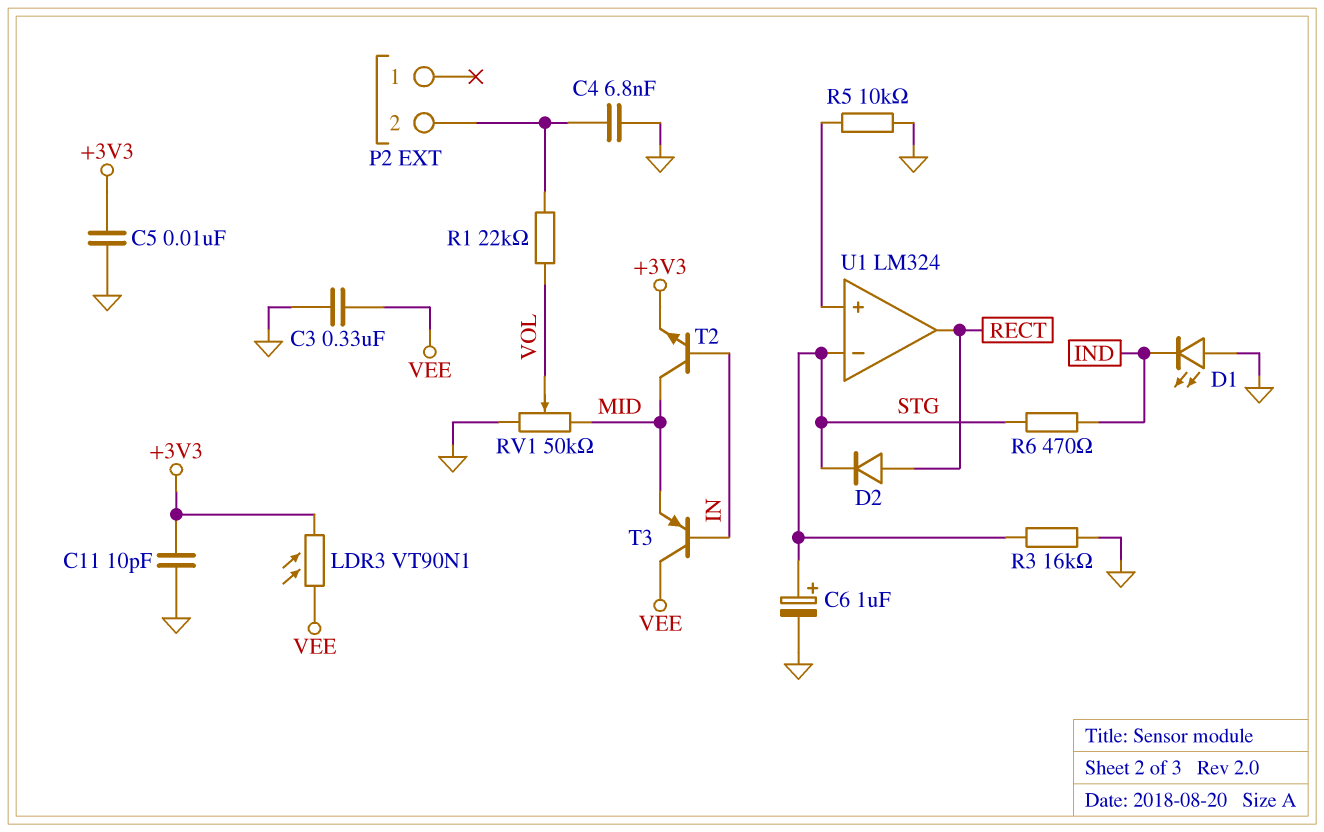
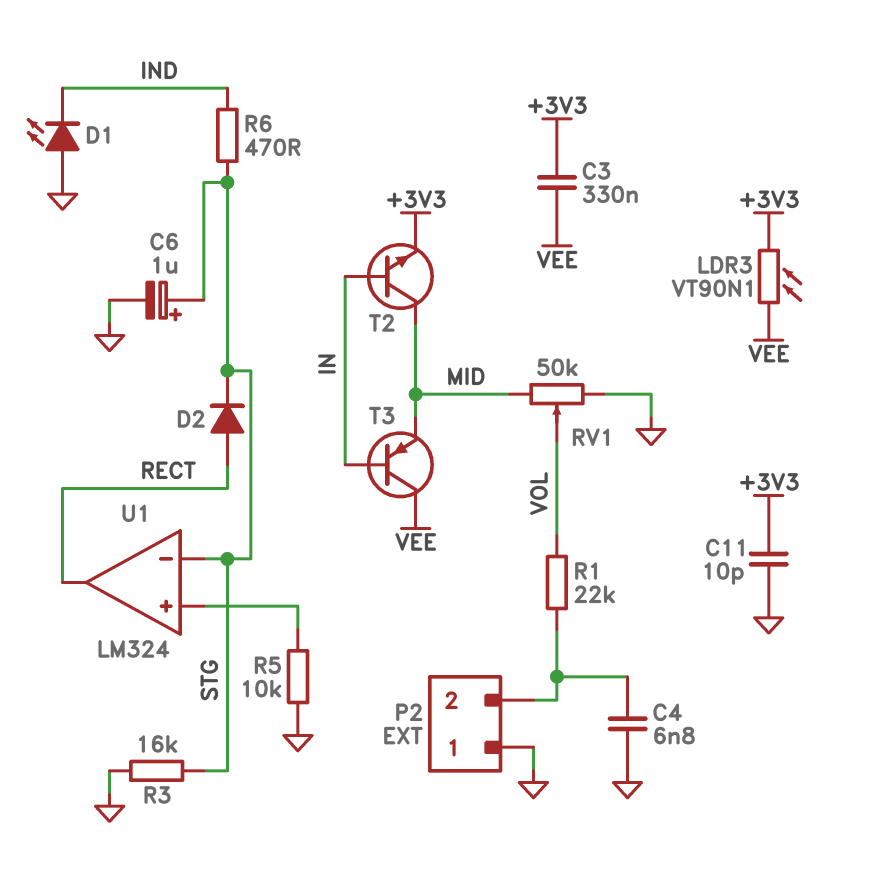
C3: 330nF (GND, VEE) -> 330nF (+3V3, VEE)
C5: 10nF (+3V3, GND) -> none
P2 pin 1: none -> GND

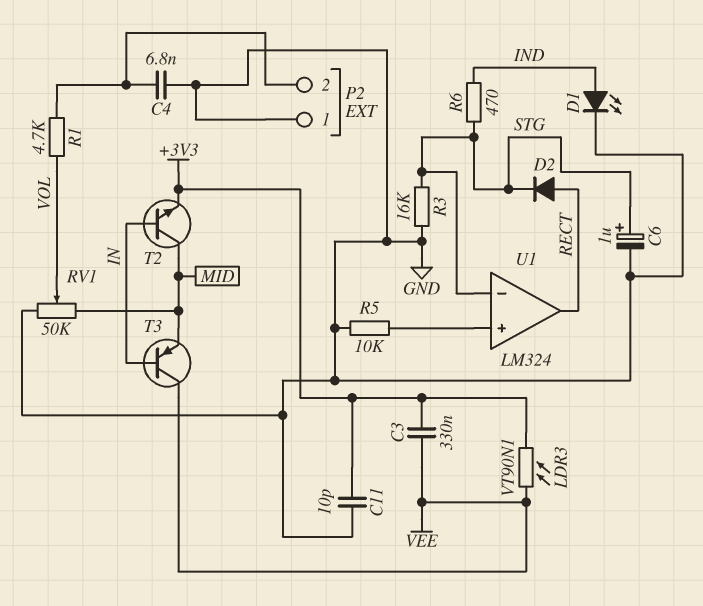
D1: LED (A GND, K IND) -> LED (A IND, K GND)
R1: 22k (P2/2, VOL) -> 4.7k (P2/2, VOL)

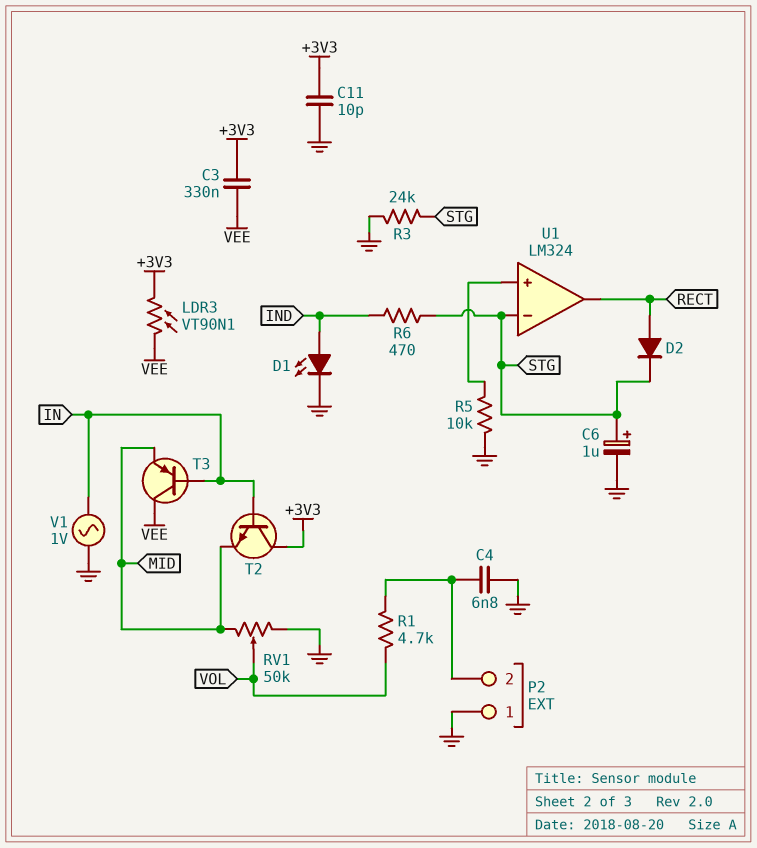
R3: 16k (GND, STG) -> 24k (GND, STG)
T2: NPN (B IN, C MID, E +3V3) -> NPN (B IN, C +3V3, E MID)
V1: none -> AC 1V (GND, IN)

